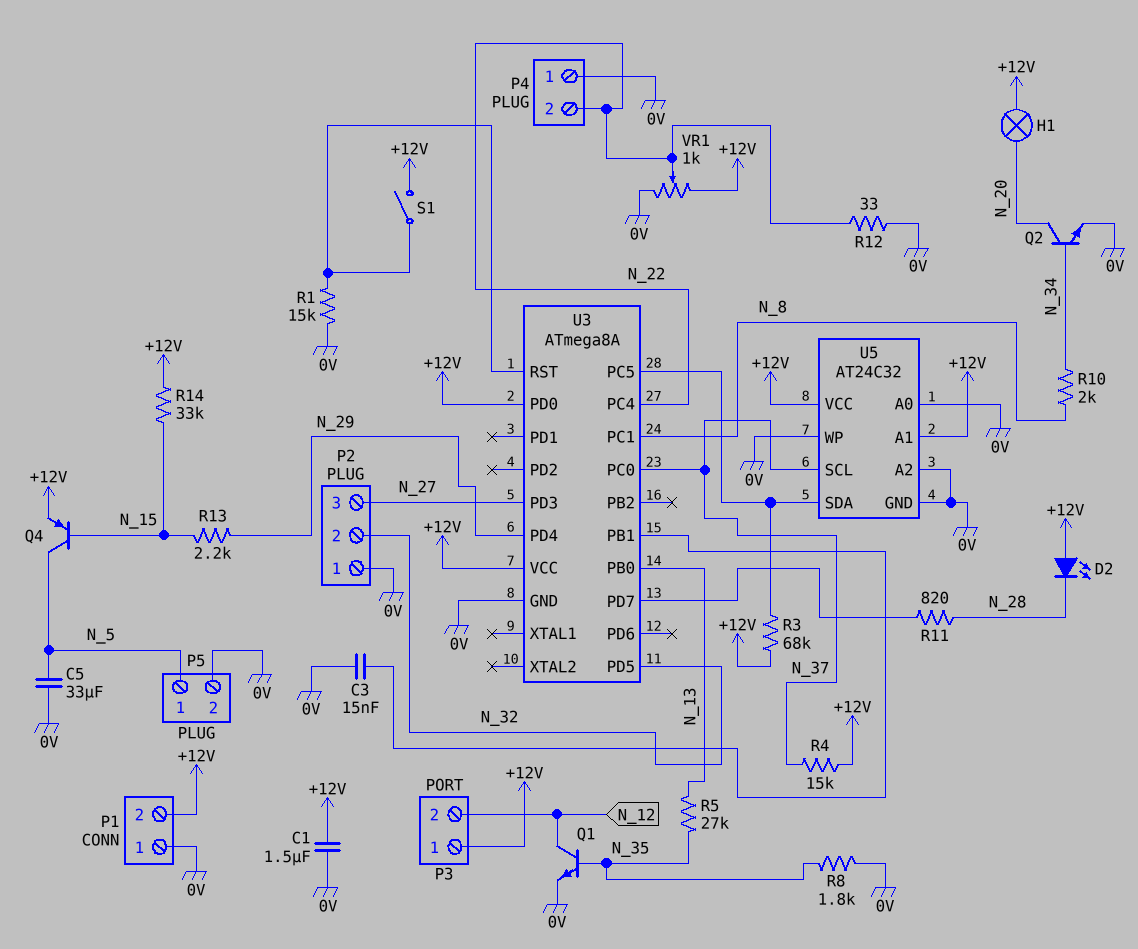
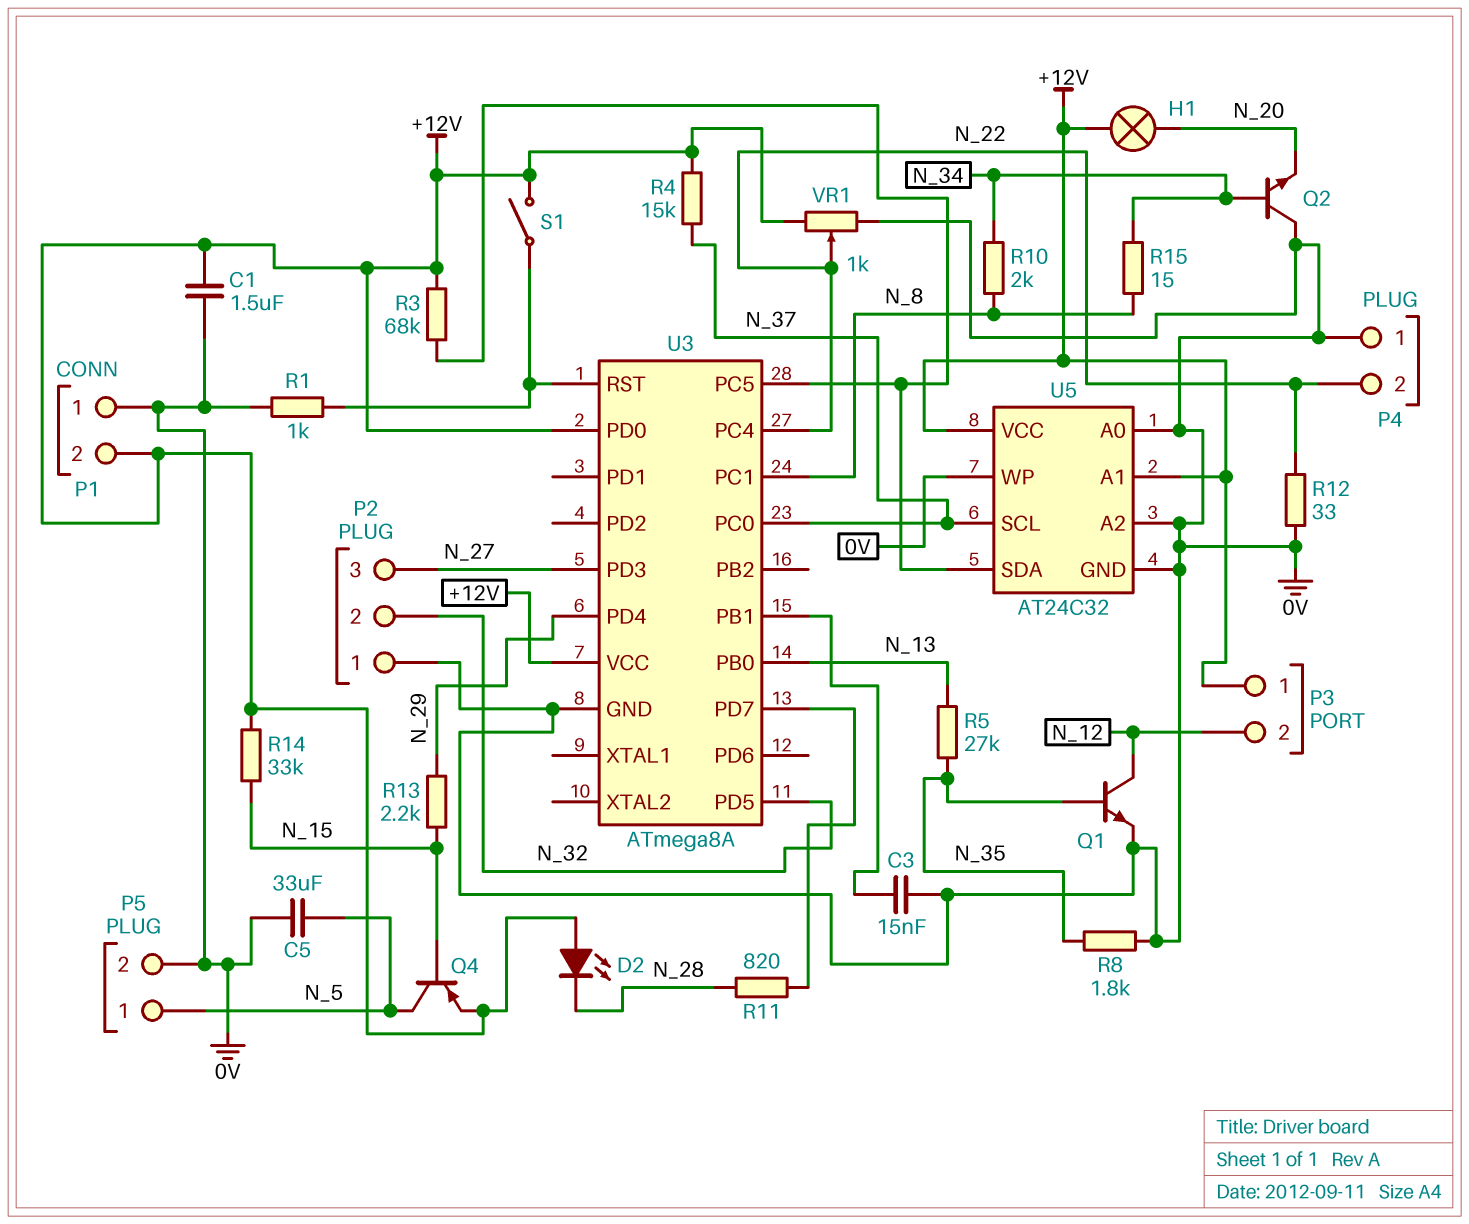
Q2: NPN (B N_34, C N_20, E 0V) -> NPN (B N_34, C 0V, E N_20)
R1: 15k (0V, U3/RST) -> 1k (0V, U3/RST)
R15: none -> 15 (N_8, N_34)

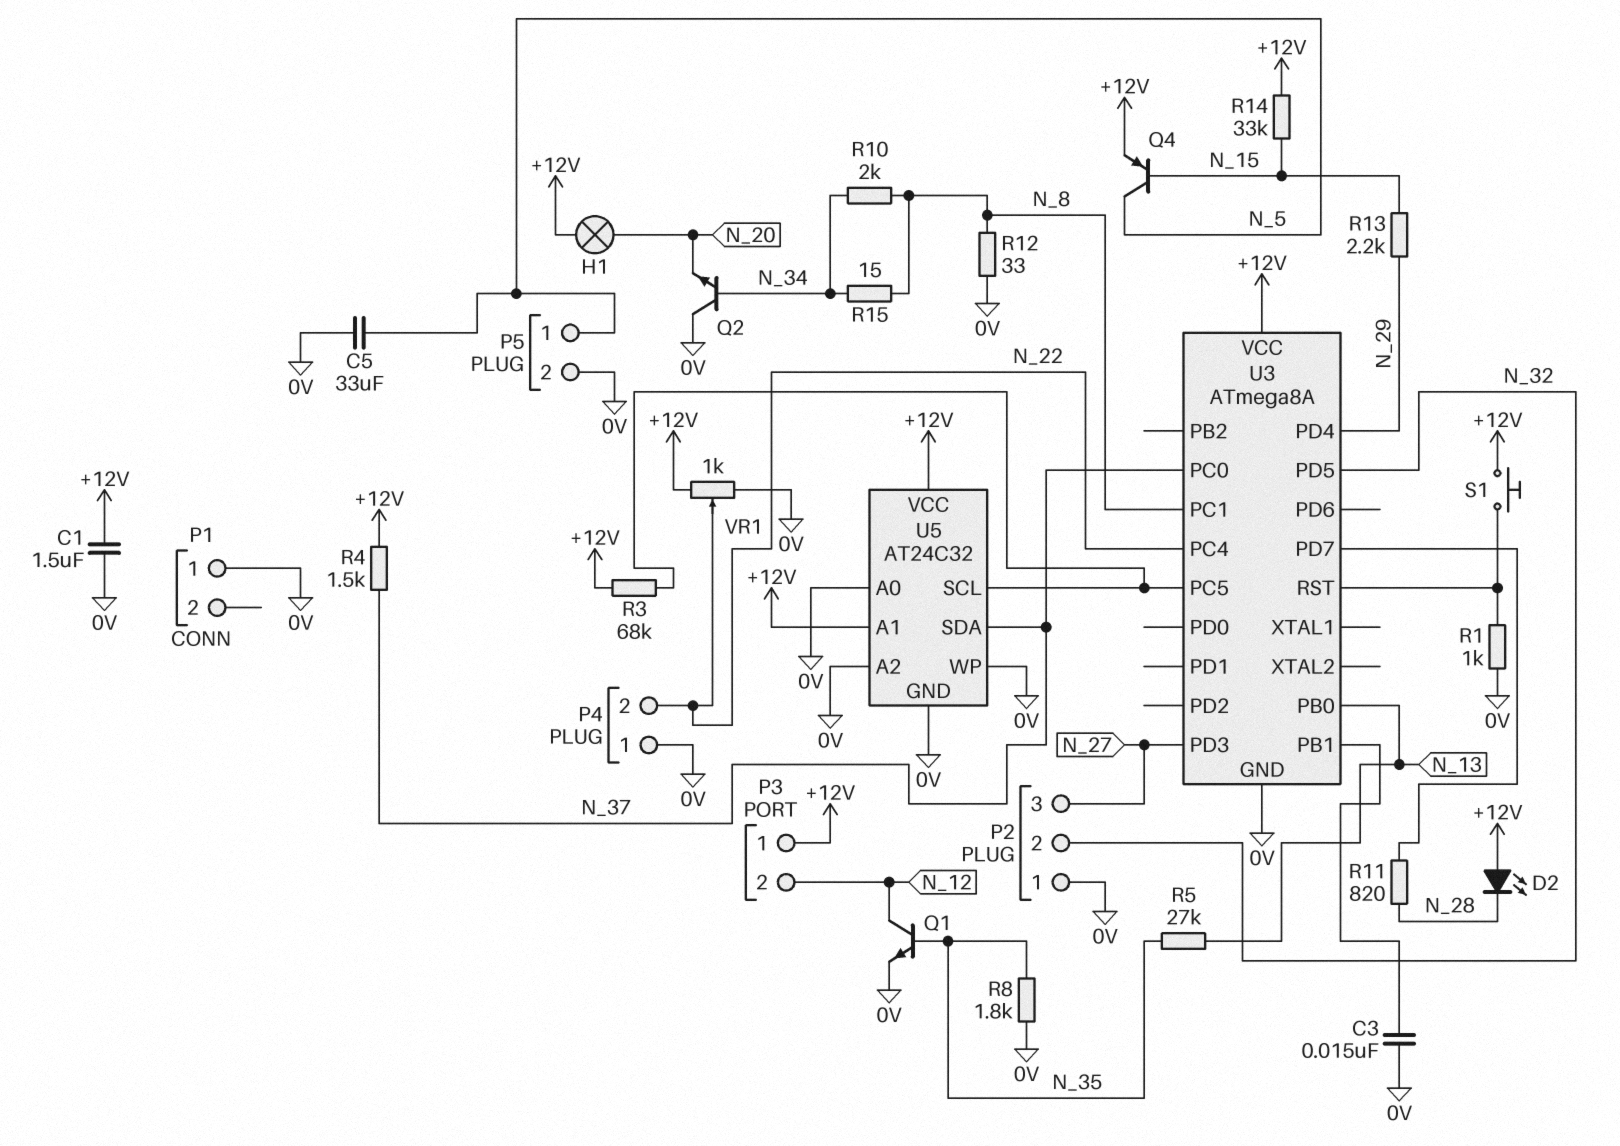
P1 pin 2: +12V -> none
R4: 15k (+12V, N_37) -> 1.5k (+12V, N_37)
R12: 33 (0V, N_22) -> 33 (0V, N_8)
S1: switch (+12V, U3/RST) -> button (+12V, U3/RST)
U3 pin PD0: +12V -> none
U5 pin SCL: N_37 -> U3/PC5
U5 pin SDA: U3/PC5 -> N_37

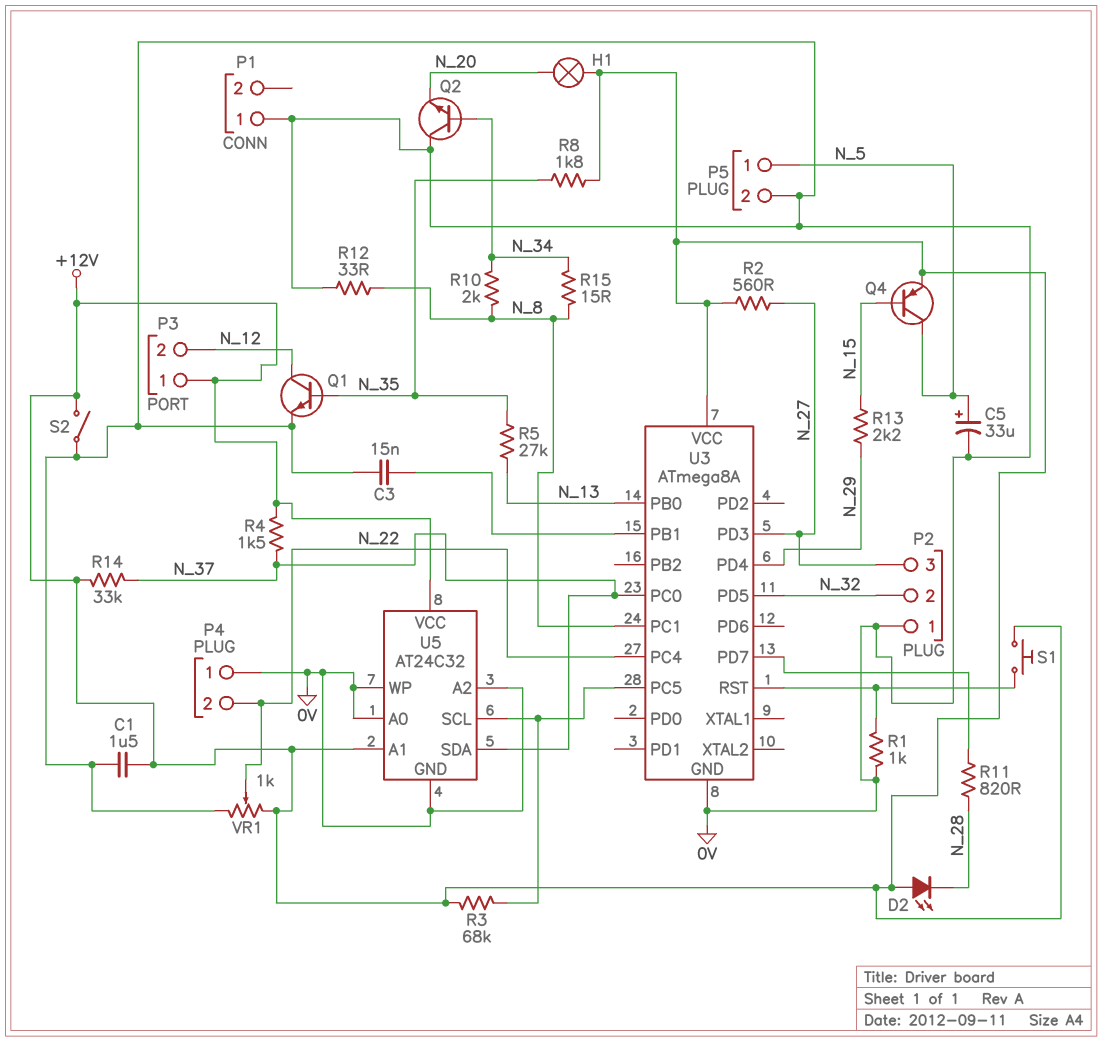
C5: 33uF (0V, N_5) -> 33uF (plus N_5, minus 0V)
R2: none -> 560 (+12V, N_27)
R8: 1.8k (0V, N_35) -> 1.8k (+12V, N_35)
R14: 33k (+12V, N_15) -> 33k (+12V, N_37)
S2: none -> switch (+12V, 0V)

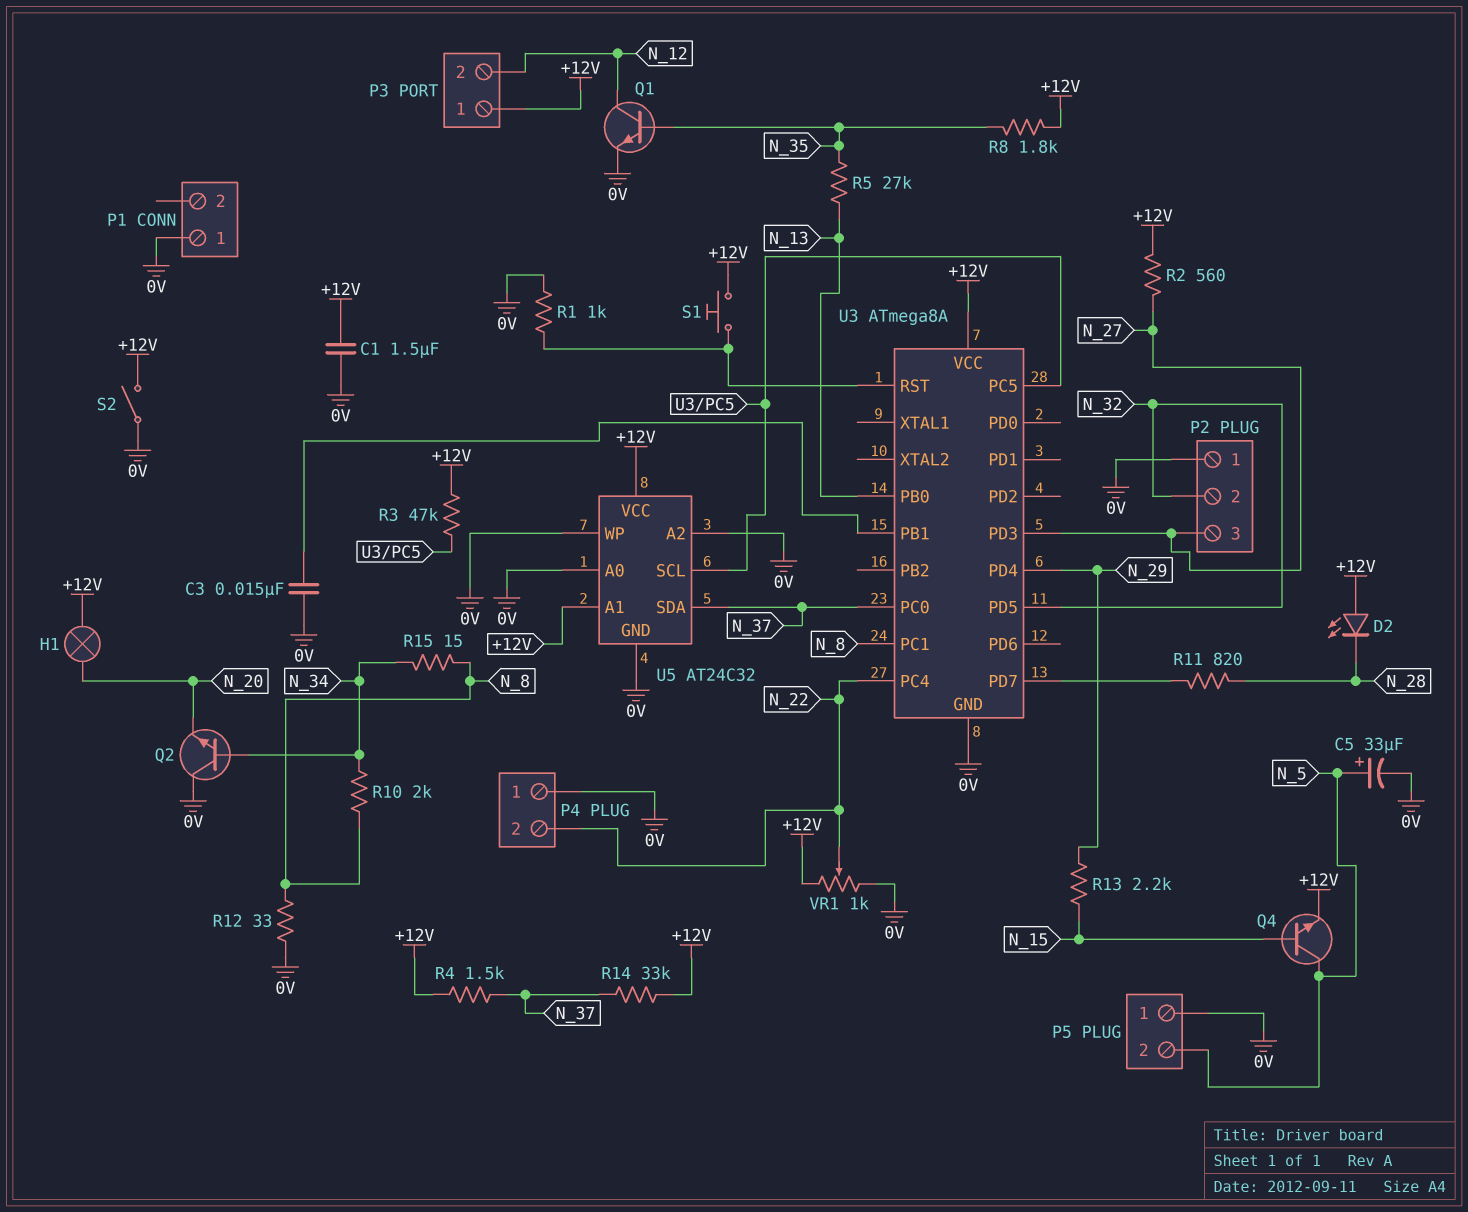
P5 pin 1: N_5 -> 0V
P5 pin 2: 0V -> N_5
Q4: PNP (B N_15, C N_5, E +12V) -> NPN (B N_15, C N_5, E +12V)
R3: 68k (+12V, U3/PC5) -> 47k (+12V, U3/PC5)

